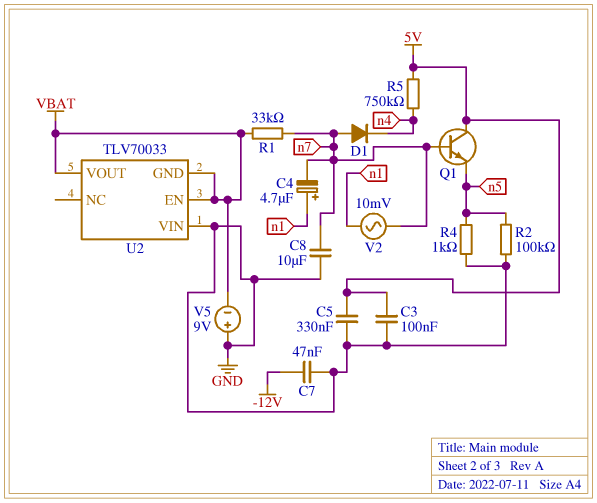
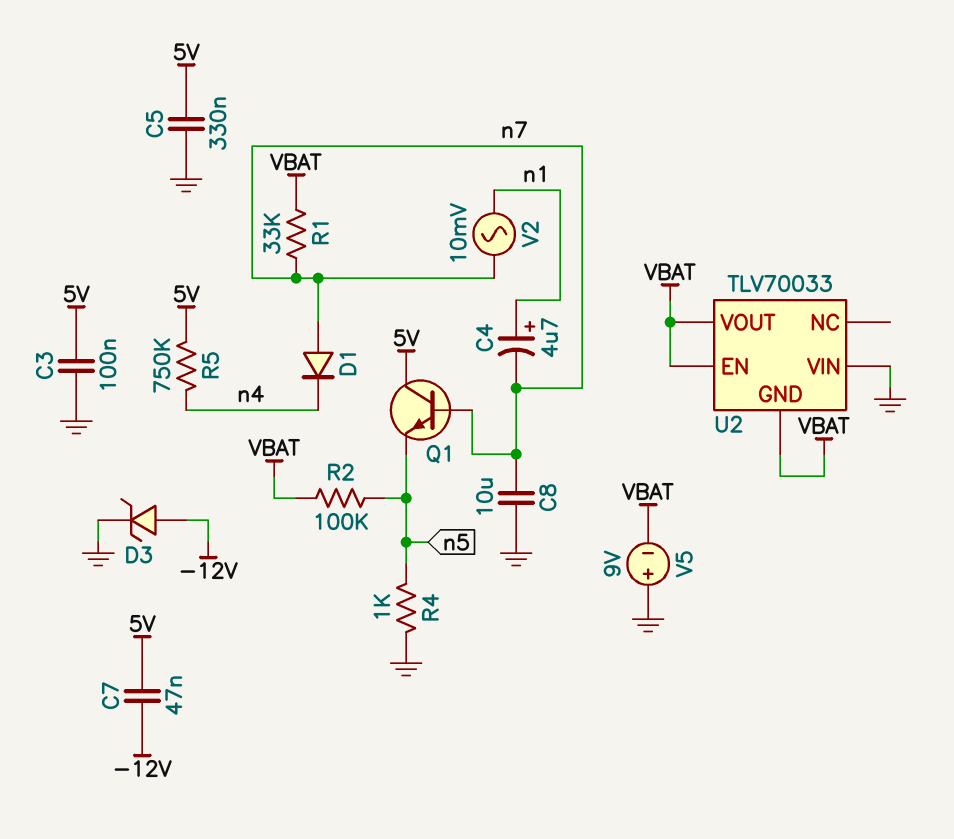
C7: 47nF (-12V, GND) -> 47nF (-12V, 5V)
D3: none -> zener (A -12V, K GND)
R2: 100k (GND, n5) -> 100k (VBAT, n5)

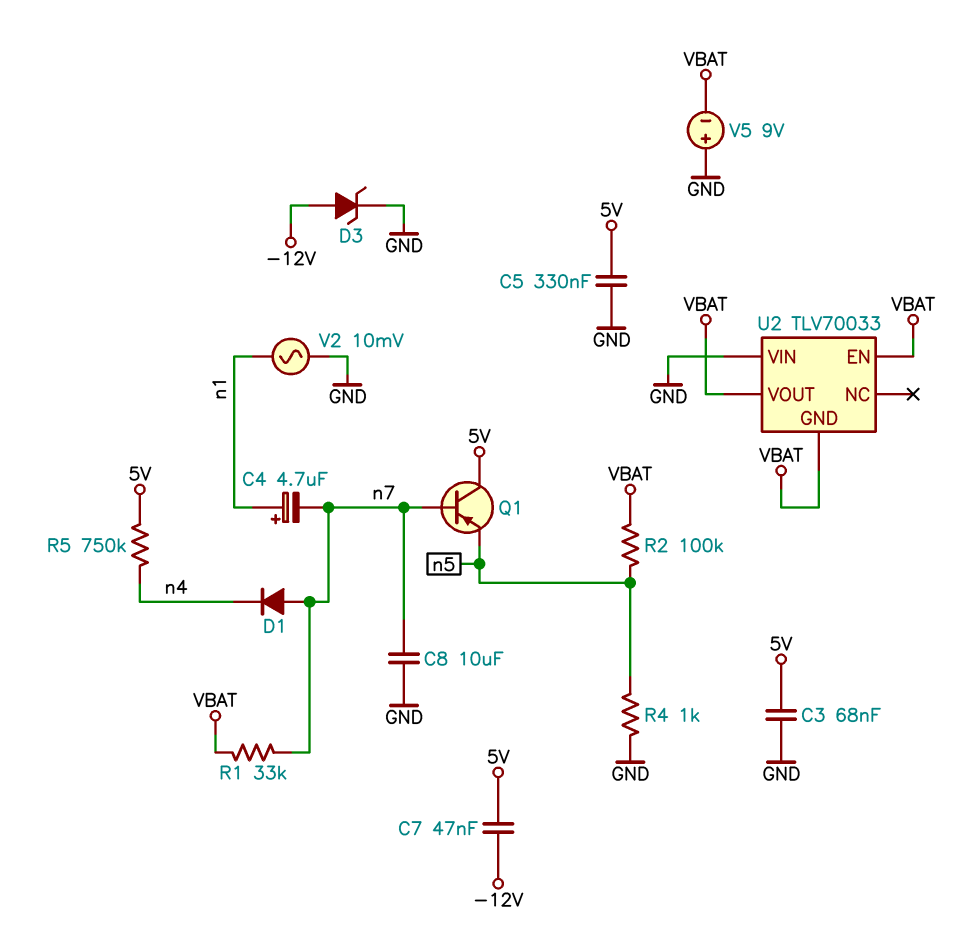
C3: 100nF (5V, GND) -> 68nF (5V, GND)
Q1: NPN (B n7, C 5V, E n5) -> PNP (B n7, C 5V, E n5)
V2: AC 10mV (n1, n7) -> AC 10mV (GND, n1)

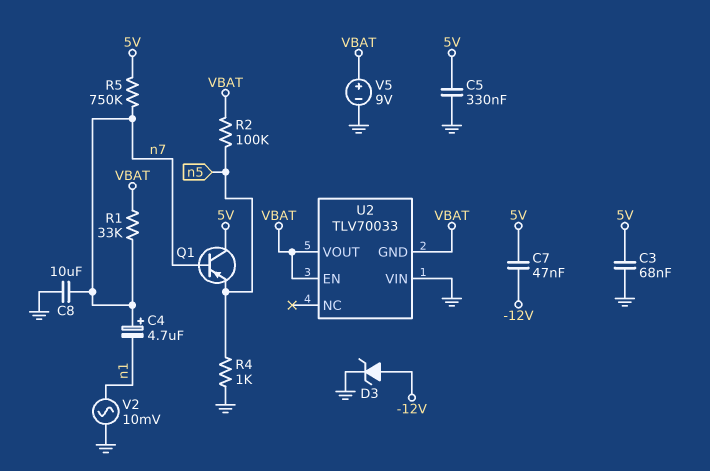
C4: 4.7uF (plus n1, minus n7) -> 4.7uF (plus n7, minus n1)
D1: diode (A n7, K n4) -> none
R5: 750k (5V, n4) -> 750k (5V, n7)
V5: 9V (plus GND, minus VBAT) -> 9V (plus VBAT, minus GND)

